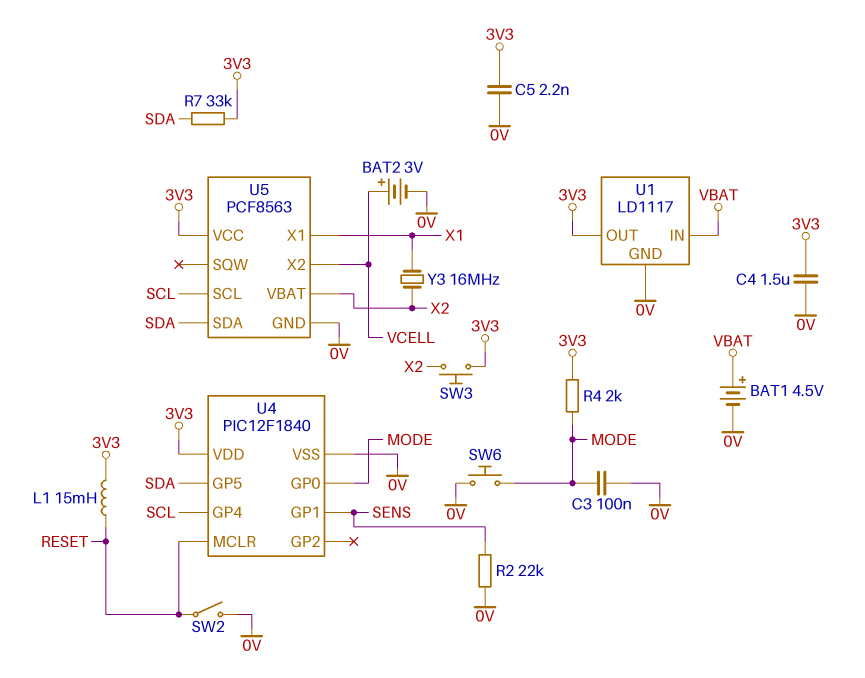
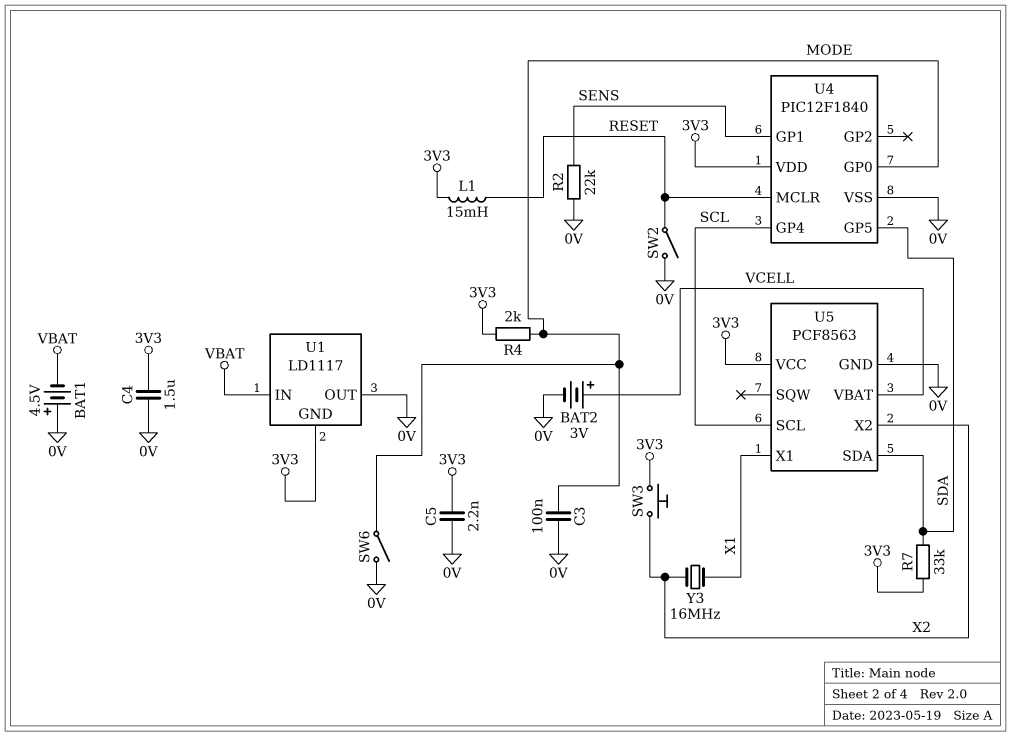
BAT1: 4.5V (plus VBAT, minus 0V) -> 4.5V (plus 0V, minus VBAT)
SW6: button (0V, MODE) -> switch (0V, MODE)
U1 pin GND: 0V -> 3V3
U1 pin OUT: 3V3 -> 0V
U5 pin VBAT: X2 -> VCELL
U5 pin X2: VCELL -> X2

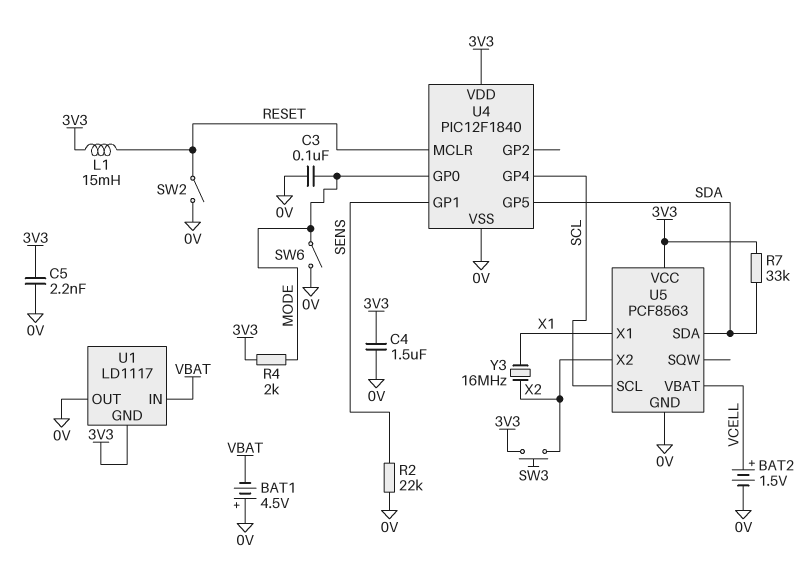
BAT2: 3V (plus VCELL, minus 0V) -> 1.5V (plus VCELL, minus 0V)

